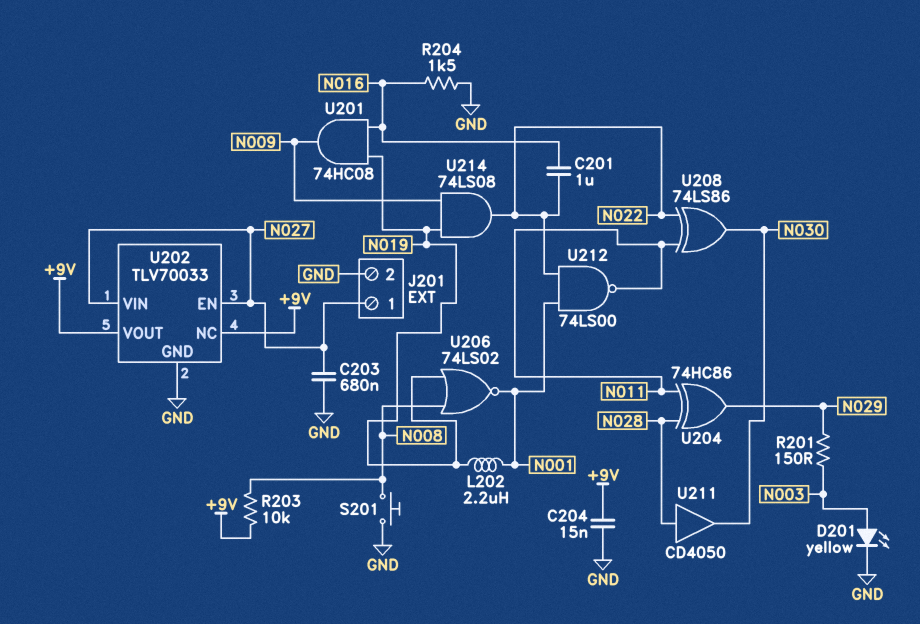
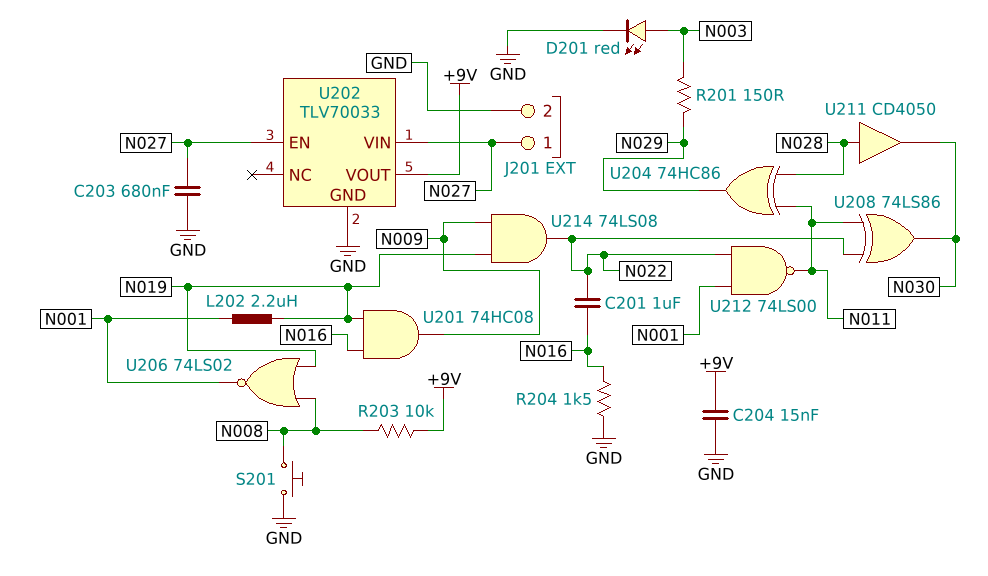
D201: LED yellow (A N003, K GND) -> LED red (A N003, K GND)
U202 pin NC: +9V -> none

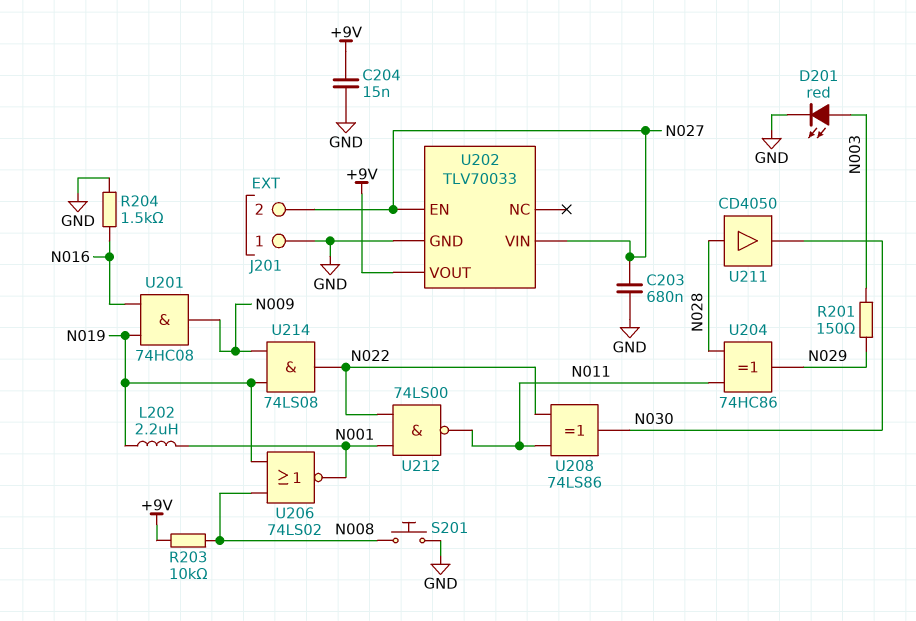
C201: 1uF (N016, N022) -> none
J201 pin 1: N027 -> GND
J201 pin 2: GND -> N027

